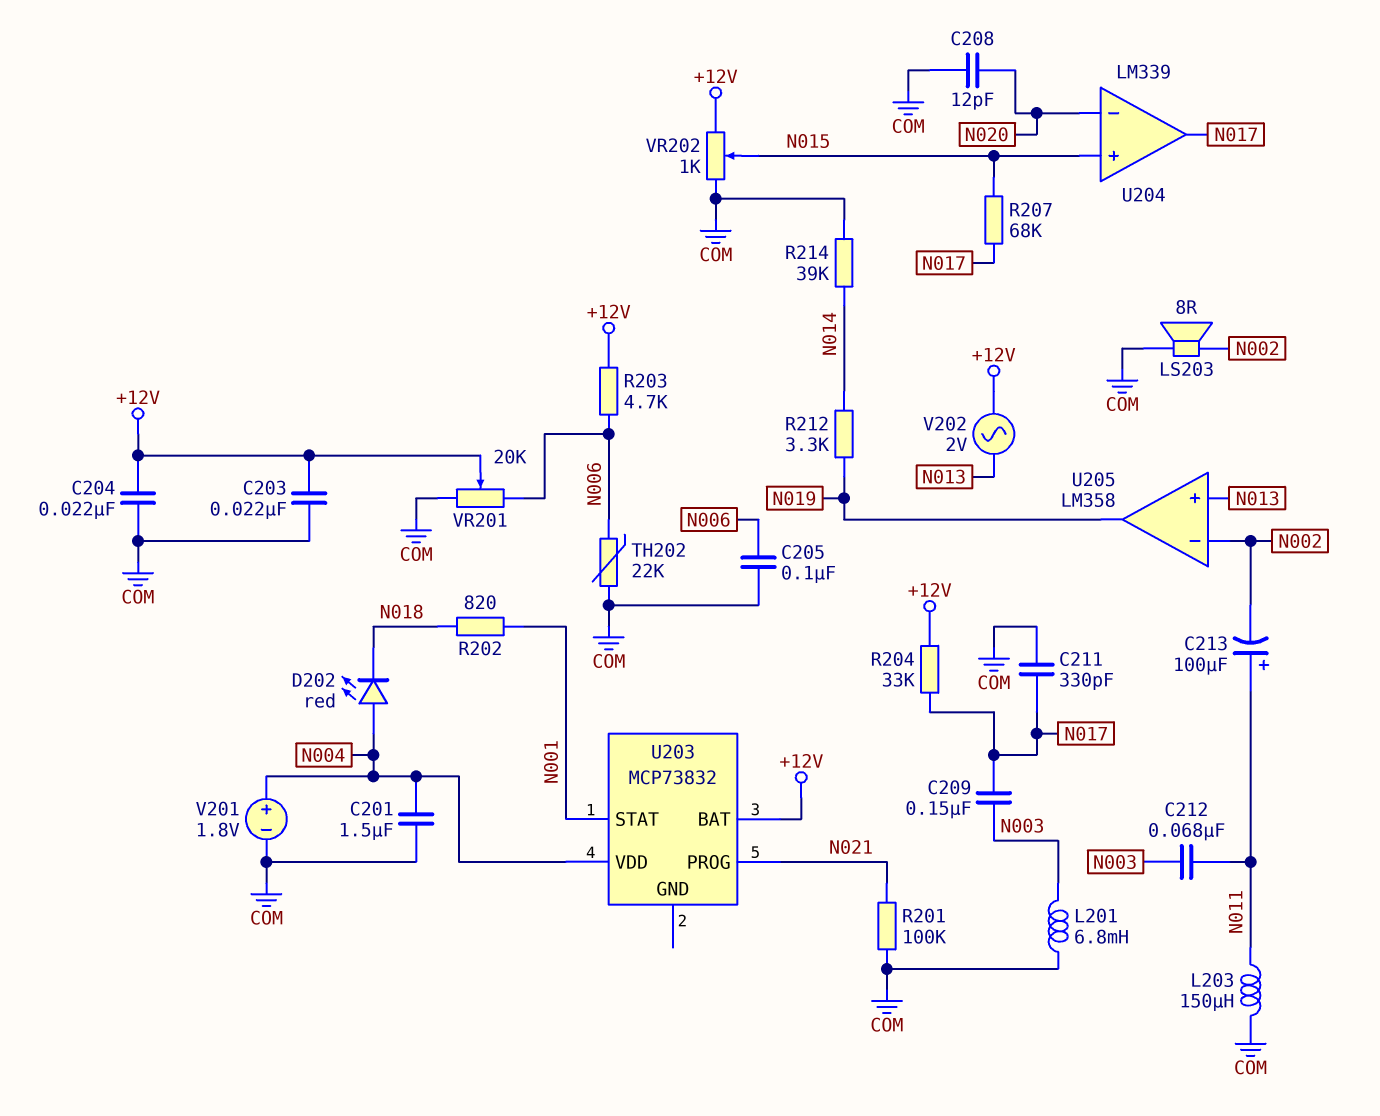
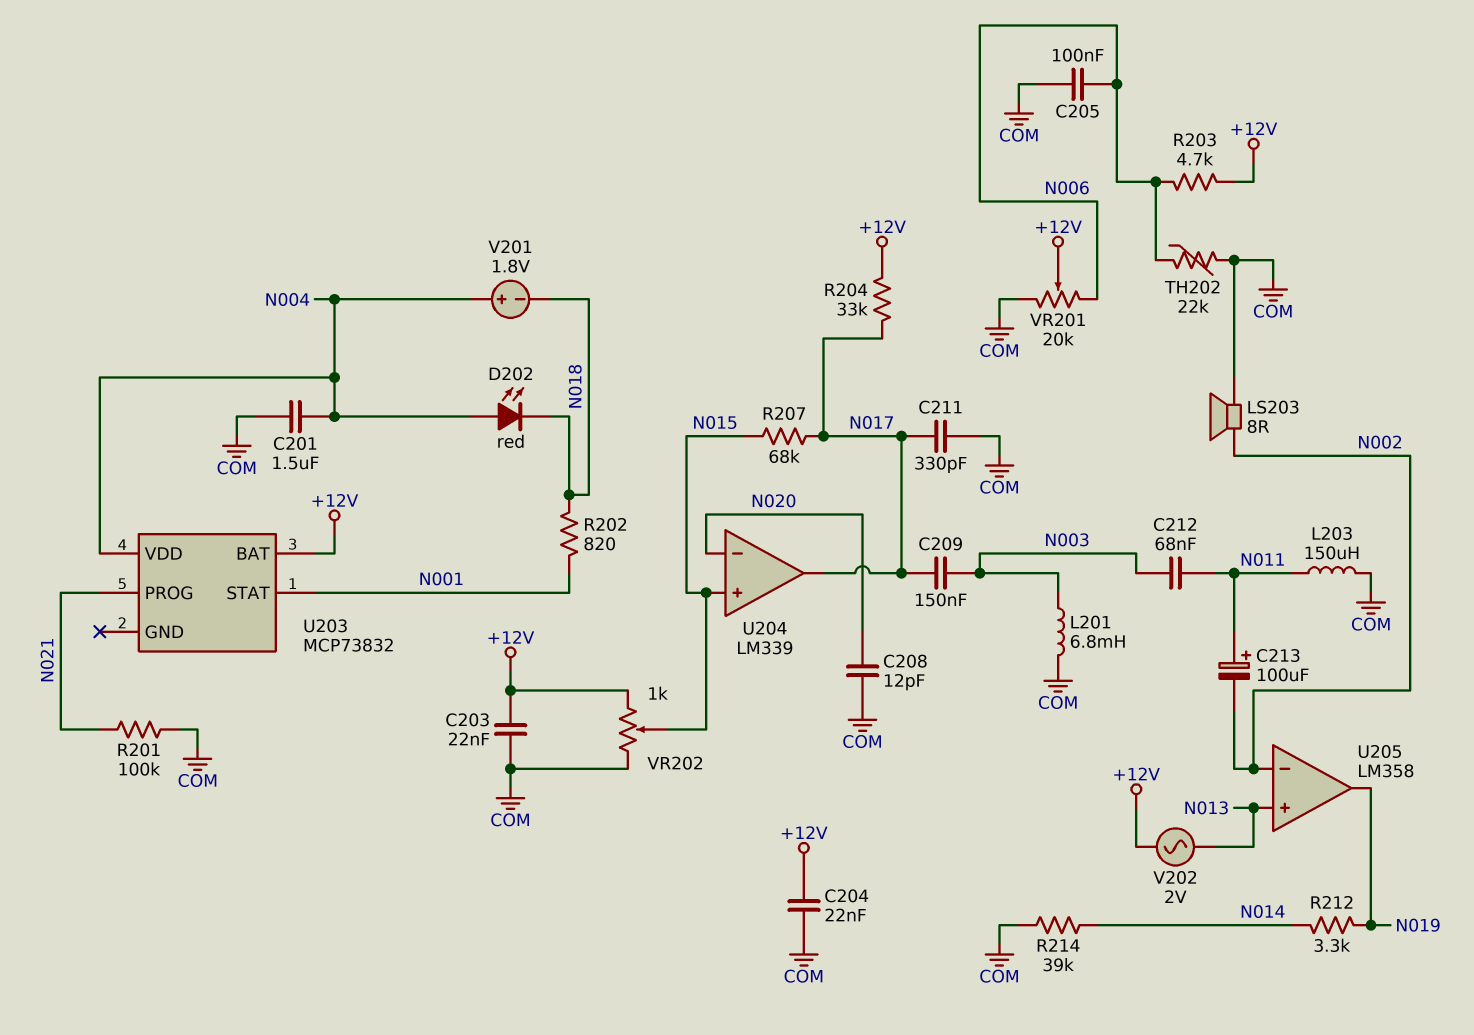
V201: 1.8V (plus N004, minus COM) -> 1.8V (plus N004, minus N018)

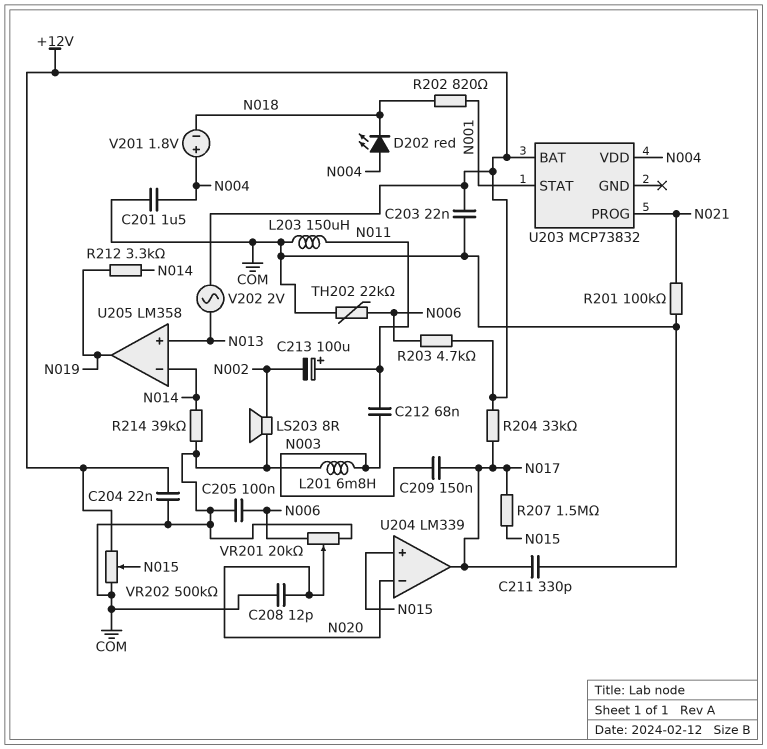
R207: 68k (N015, N017) -> 1.5M (N015, N017)
U205 pin in-: N002 -> N014
VR201: 20k (COM, N006, wiper +12V) -> 20k (COM, N006, wiper N020)
VR202: 1k (+12V, COM, wiper N015) -> 500k (+12V, COM, wiper N015)

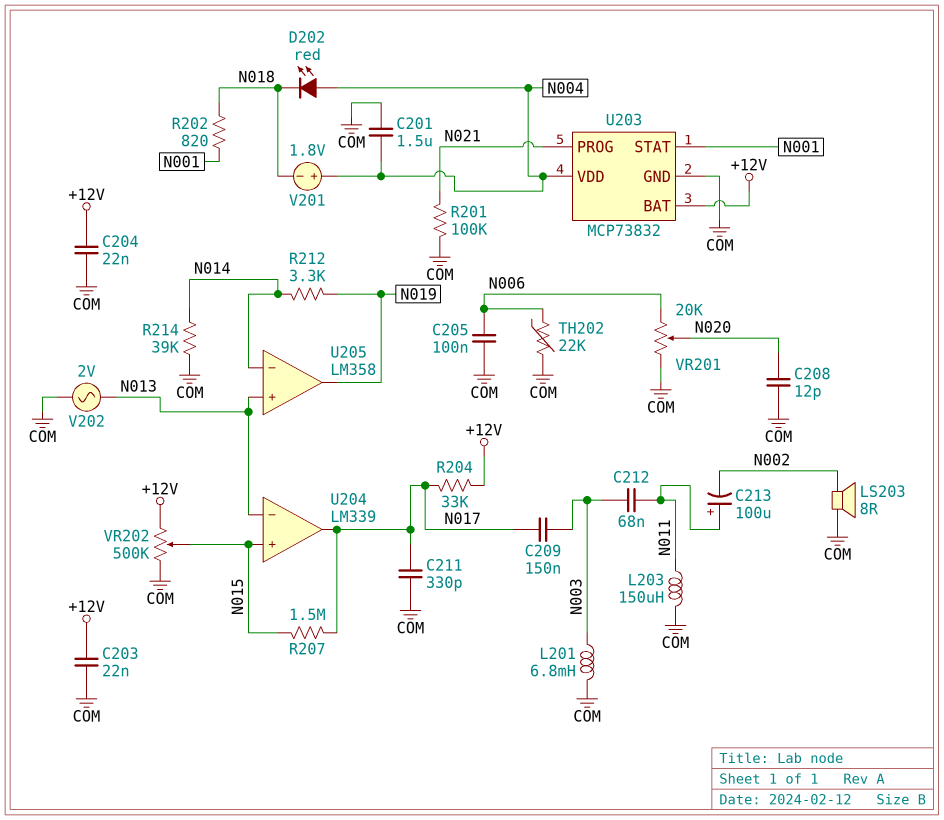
R203: 4.7k (+12V, N006) -> none
U203 pin GND: none -> COM
U204 pin in-: N020 -> N013
V202: AC 2V (+12V, N013) -> AC 2V (COM, N013)

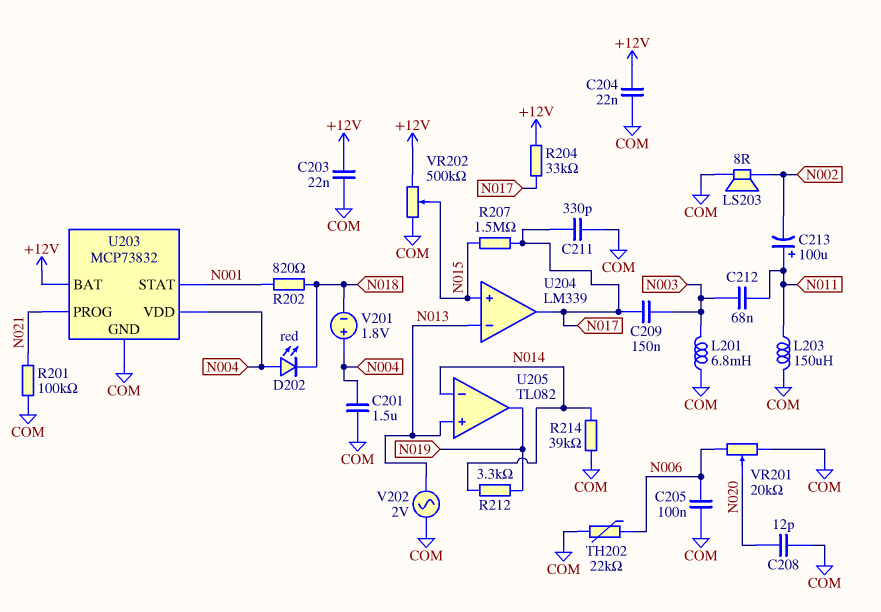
U205: LM358 -> TL082

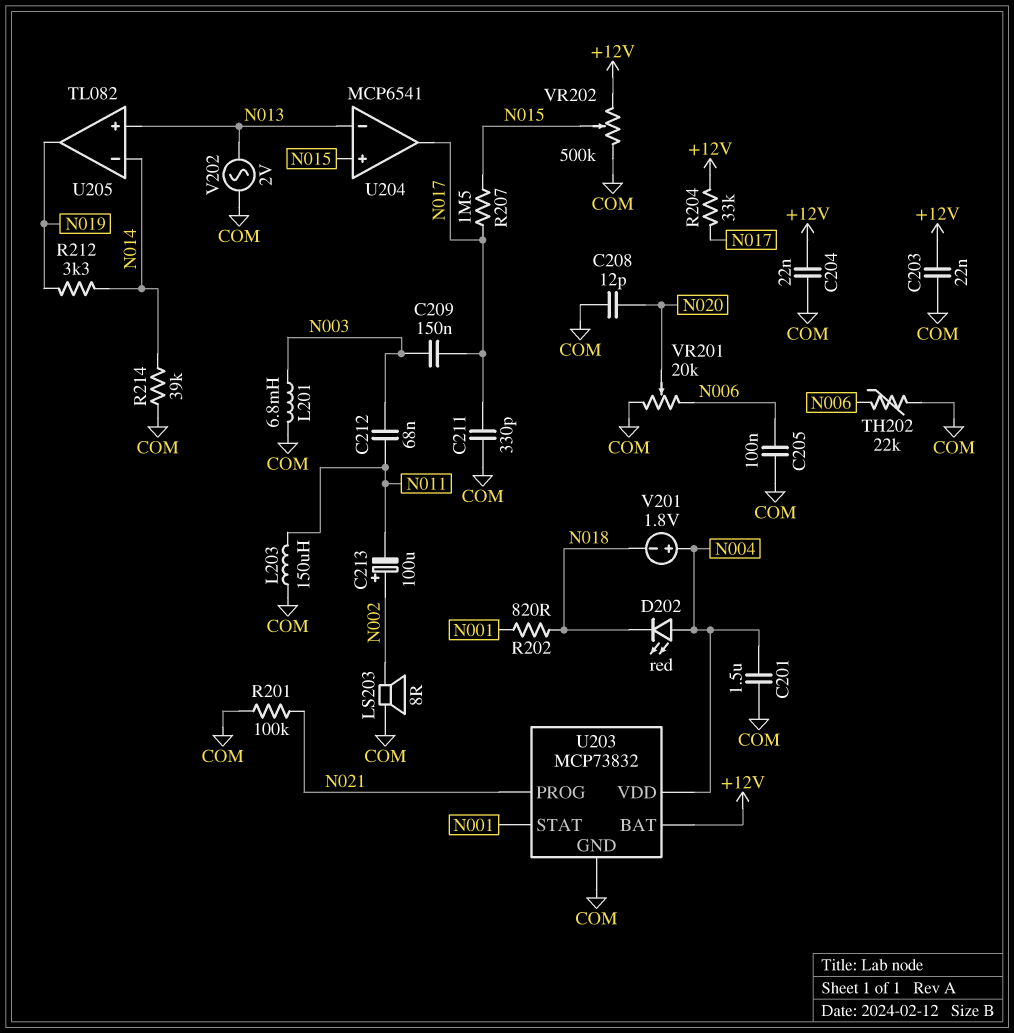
C213: 100uF (plus N011, minus N002) -> 100uF (plus N002, minus N011)
U204: LM339 -> MCP6541

